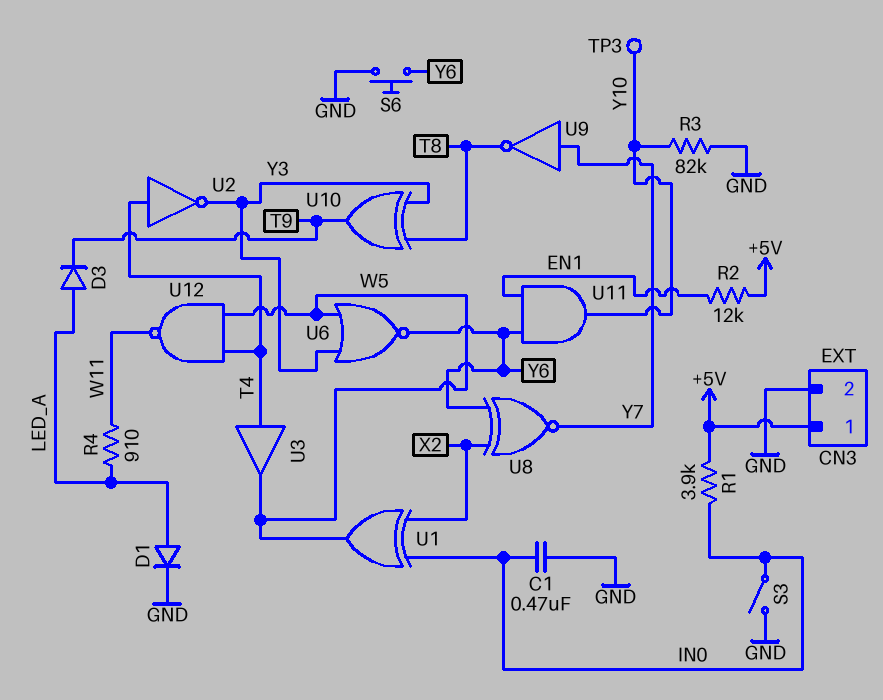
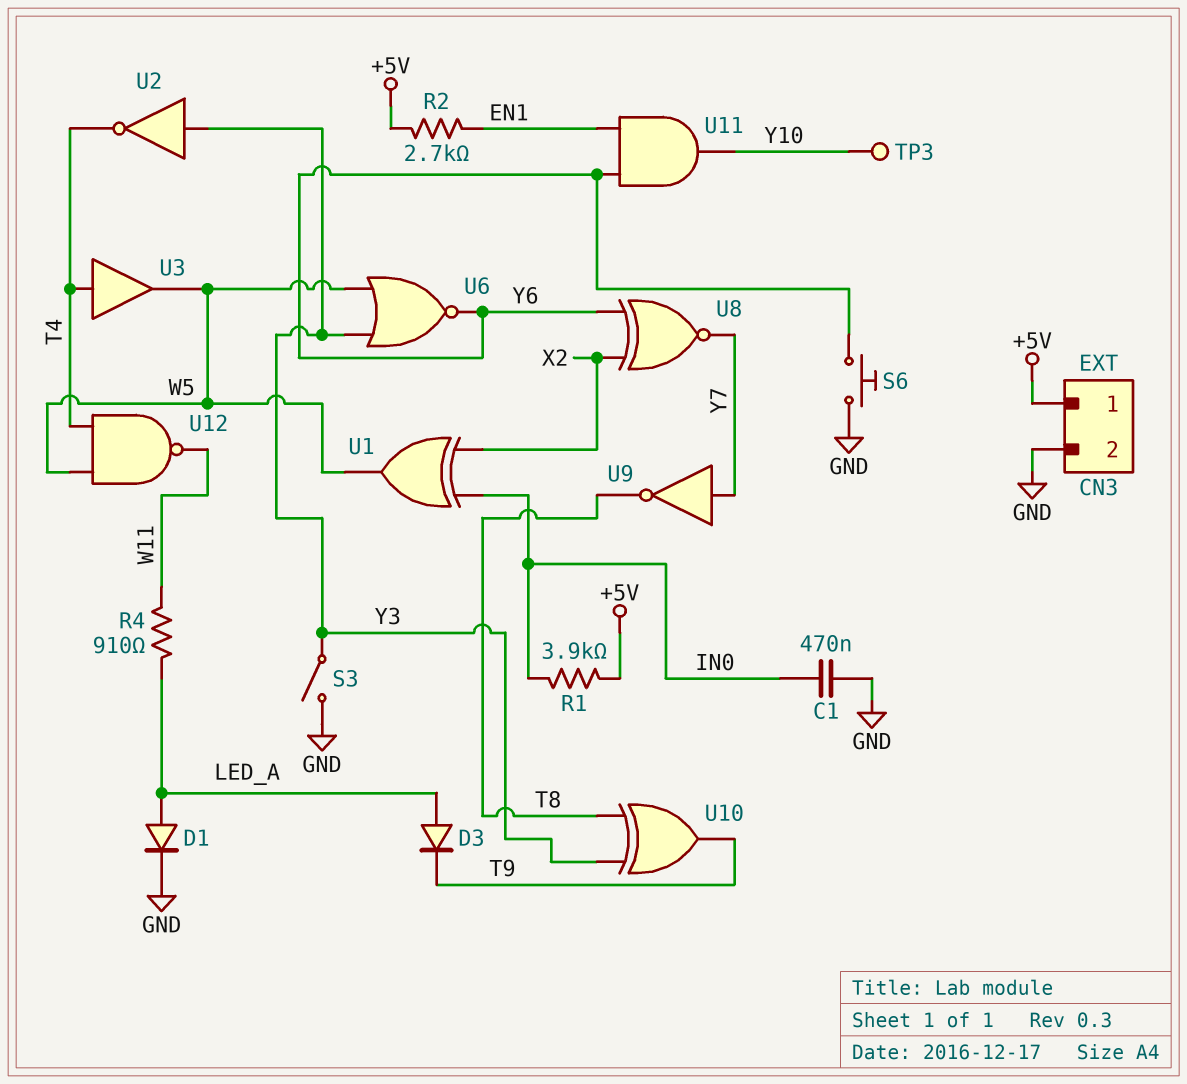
R2: 12k (+5V, EN1) -> 2.7k (+5V, EN1)
R3: 82k (GND, Y10) -> none
S3: switch (GND, IN0) -> switch (GND, Y3)
U2: NOT (in T4, out Y3) -> NOT (in Y3, out T4)

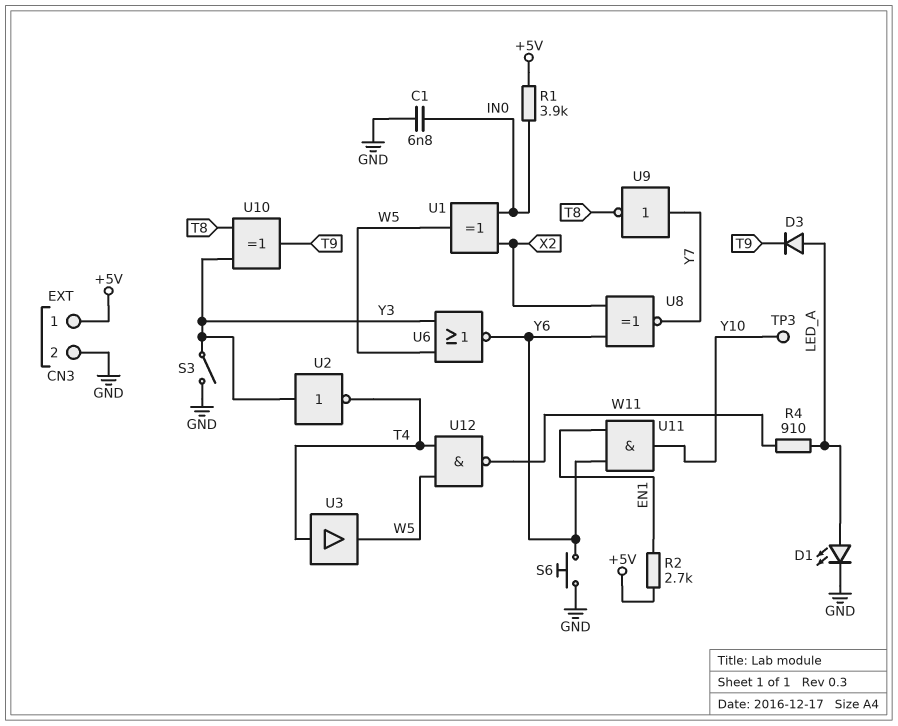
C1: 470nF (GND, IN0) -> 6.8nF (GND, IN0)
D1: diode (A LED_A, K GND) -> LED (A LED_A, K GND)

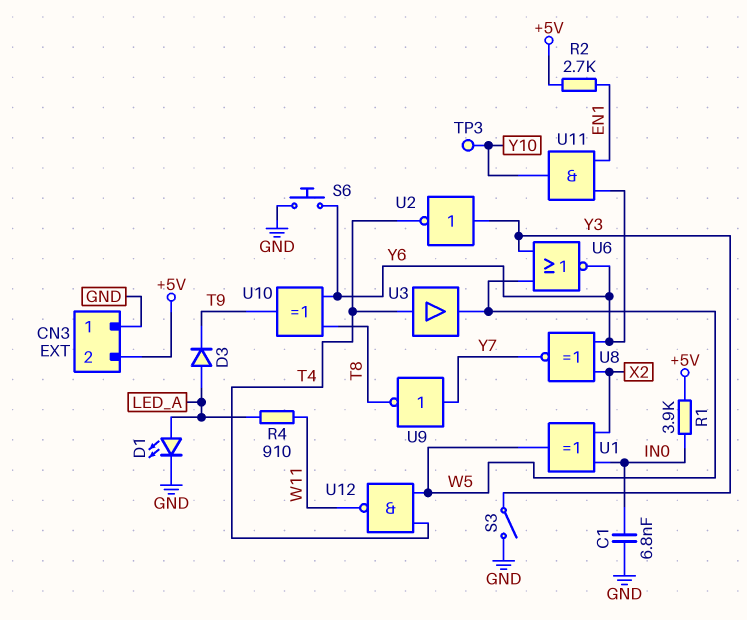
CN3 pin 1: +5V -> GND
CN3 pin 2: GND -> +5V
U10: XOR (in T8, in Y3, out T9) -> XOR (in T8, in Y6, out T9)

